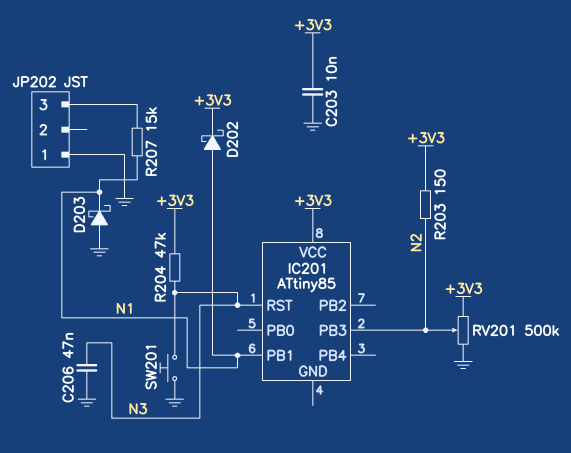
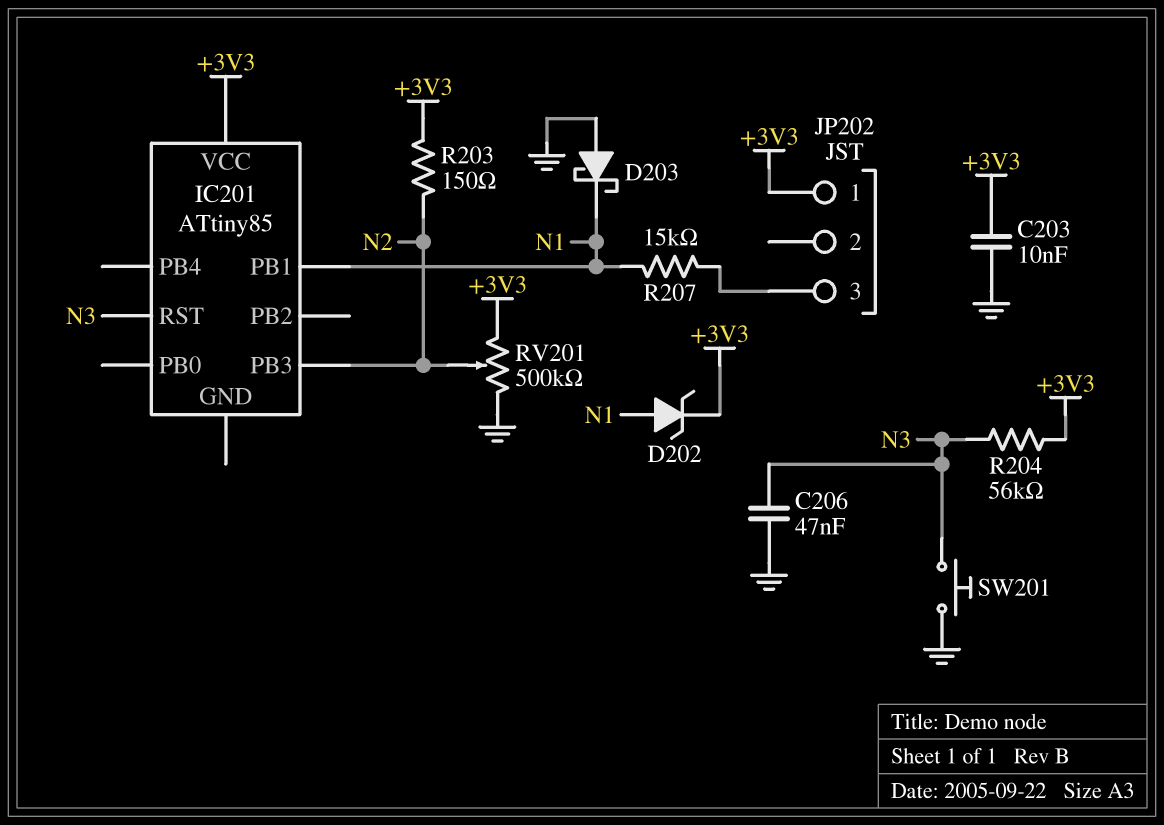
D202: schottky (A N1, K +3V3) -> zener (A N1, K +3V3)
JP202 pin 1: GND -> +3V3
R204: 47k (+3V3, N3) -> 56k (+3V3, N3)

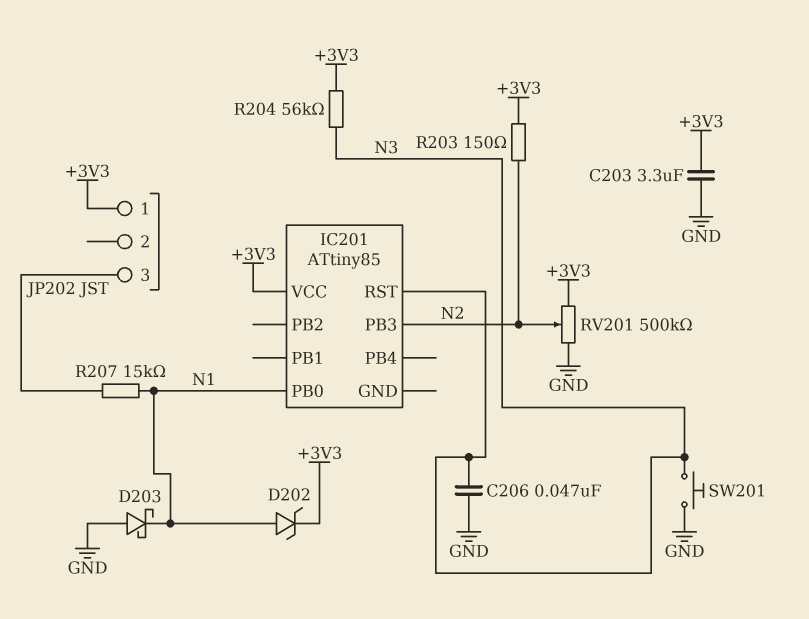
C203: 10nF (+3V3, GND) -> 3.3uF (+3V3, GND)
IC201 pin PB0: none -> N1
IC201 pin PB1: N1 -> none

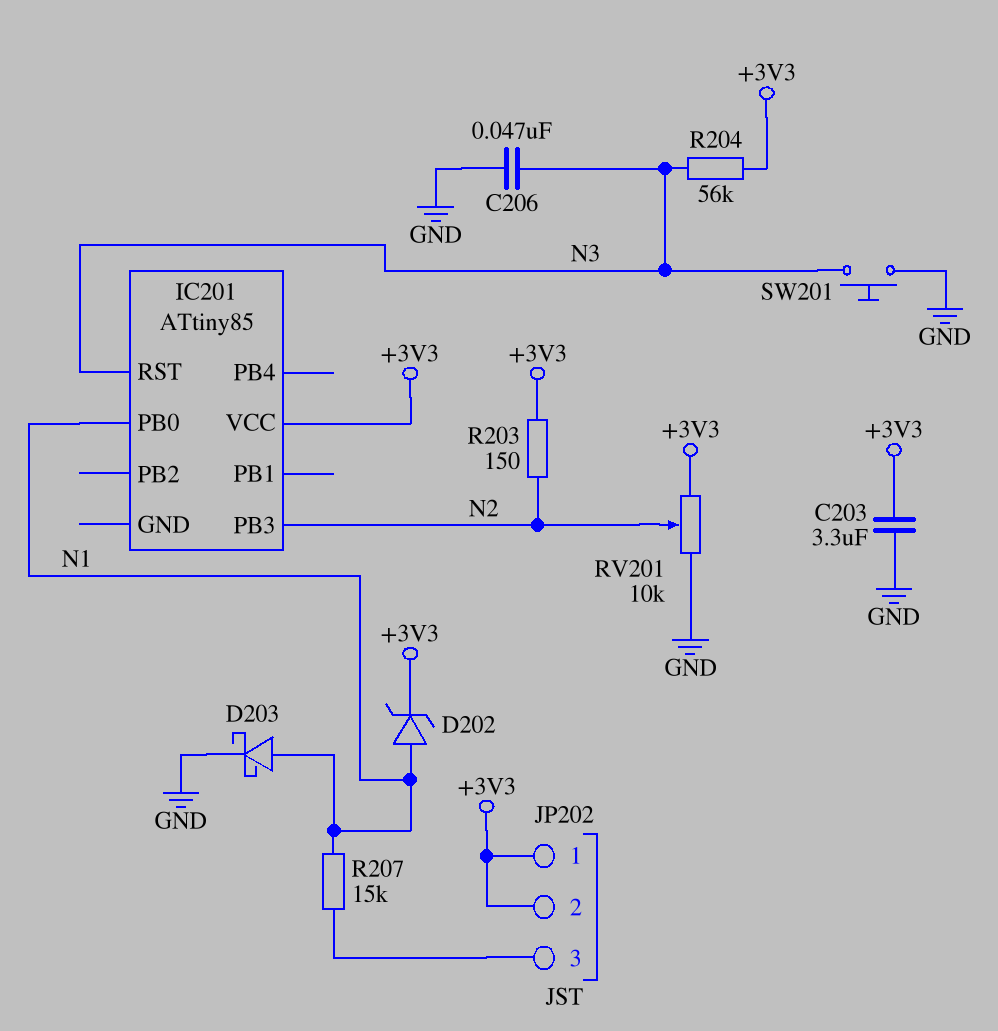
D203: schottky (A GND, K N1) -> schottky (A N1, K GND)
JP202 pin 2: none -> +3V3
RV201: 500k (+3V3, GND, wiper N2) -> 10k (+3V3, GND, wiper N2)

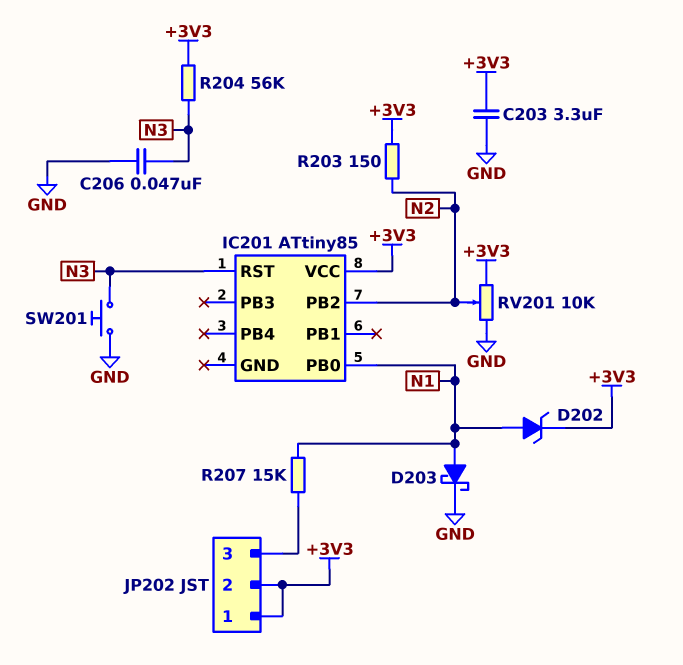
IC201 pin PB2: none -> N2
IC201 pin PB3: N2 -> none

